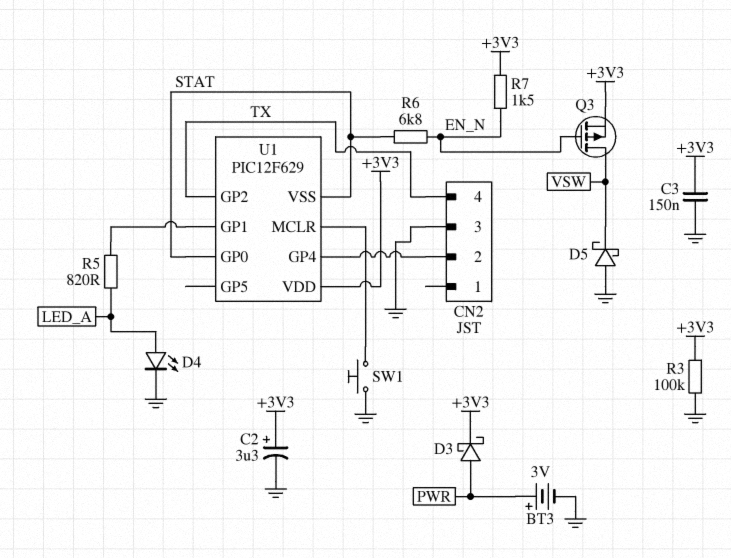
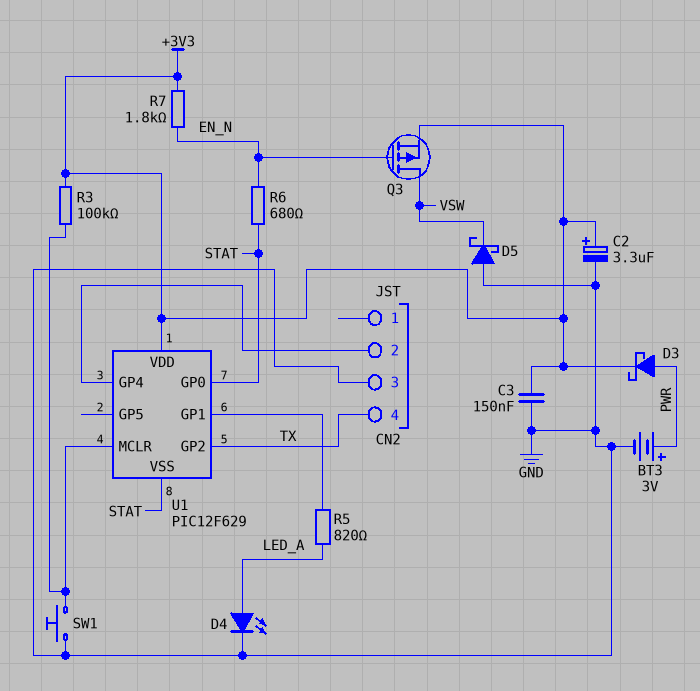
R3: 100k (+3V3, GND) -> 100k (+3V3, U1/MCLR)
R6: 6.8k (EN_N, STAT) -> 680 (EN_N, STAT)
R7: 1.5k (+3V3, EN_N) -> 1.8k (+3V3, EN_N)

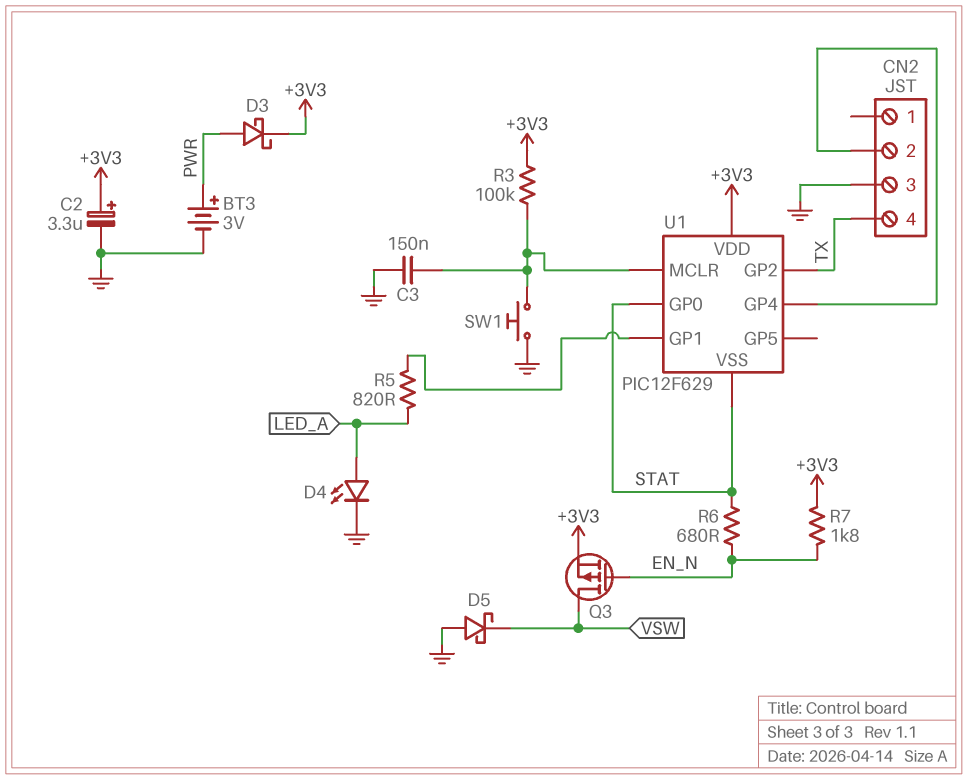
C3: 150nF (+3V3, GND) -> 150nF (GND, U1/MCLR)

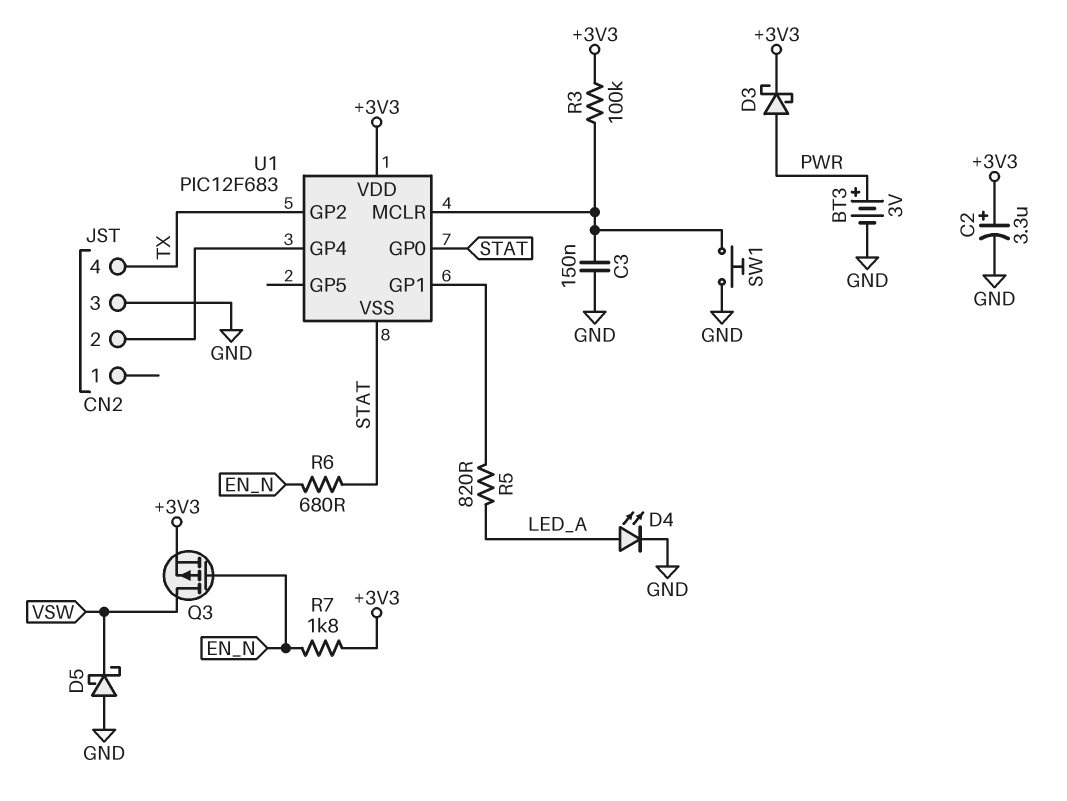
U1: PIC12F629 -> PIC12F683

